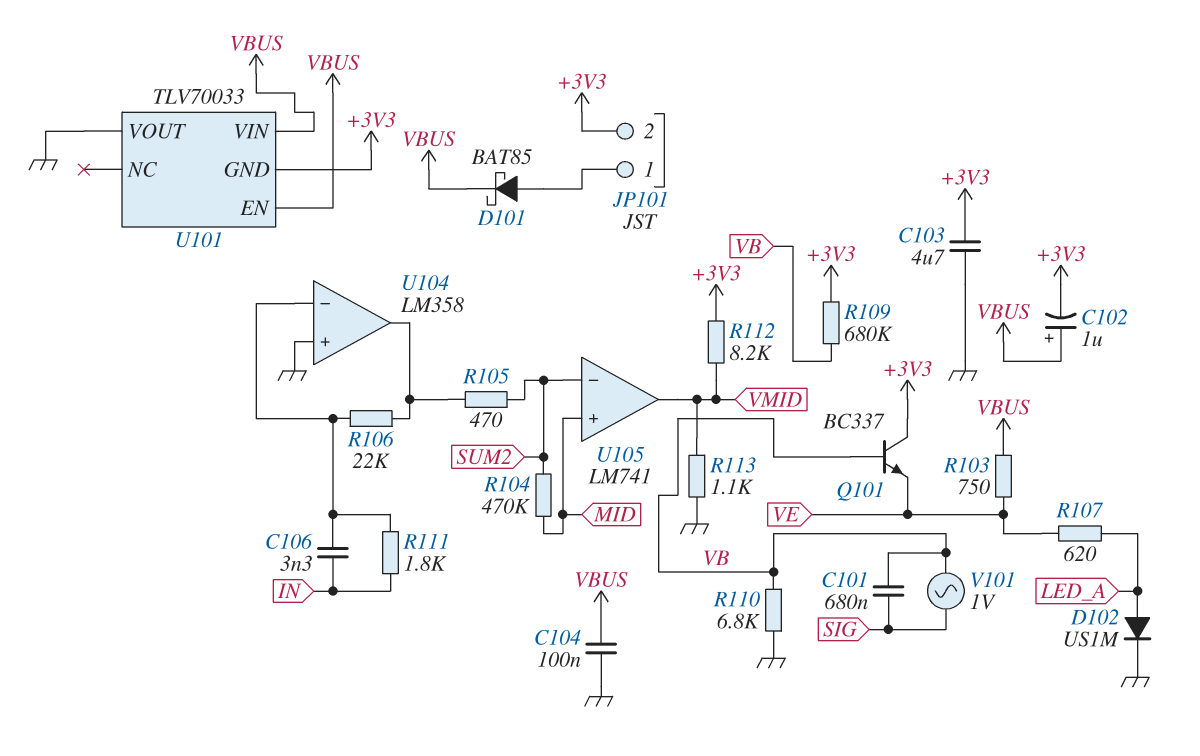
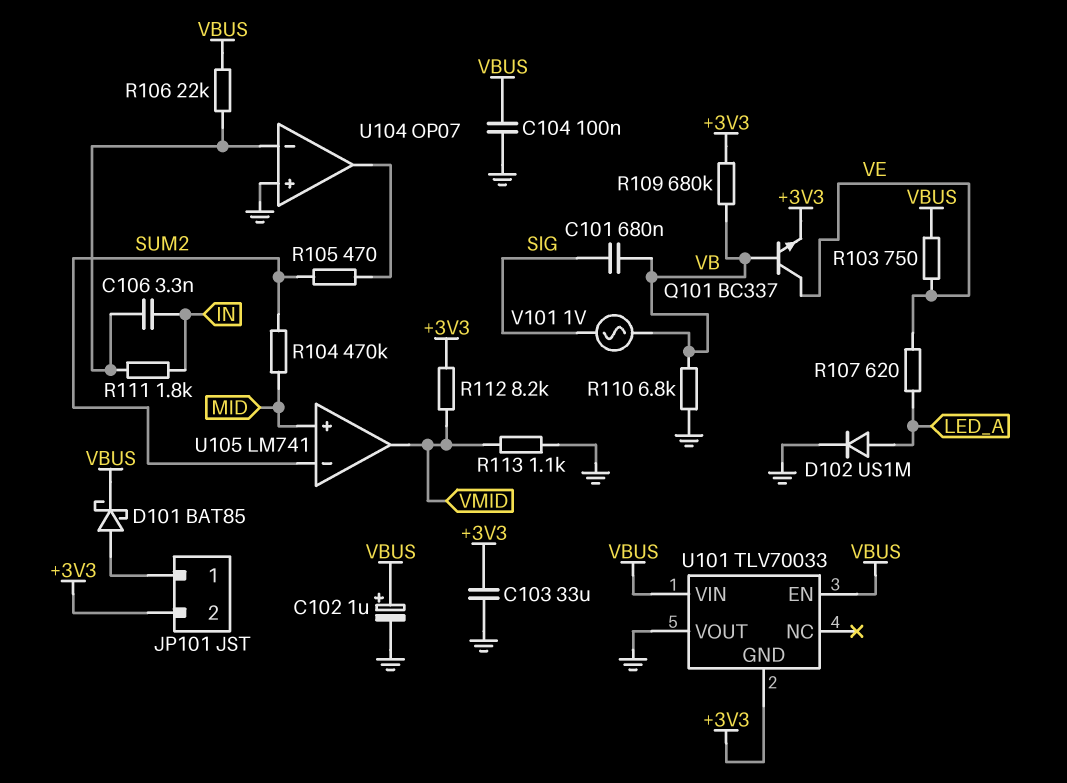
C102: 1uF (plus VBUS, minus +3V3) -> 1uF (plus VBUS, minus GND)
C103: 4.7uF (+3V3, GND) -> 33uF (+3V3, GND)
Q101: NPN BC337 (B VB, C +3V3, E VE) -> NPN BC337 (B VB, C VE, E +3V3)
R106: 22k (U104/in-, U104/out) -> 22k (U104/in-, VBUS)
U104: LM358 -> OP07

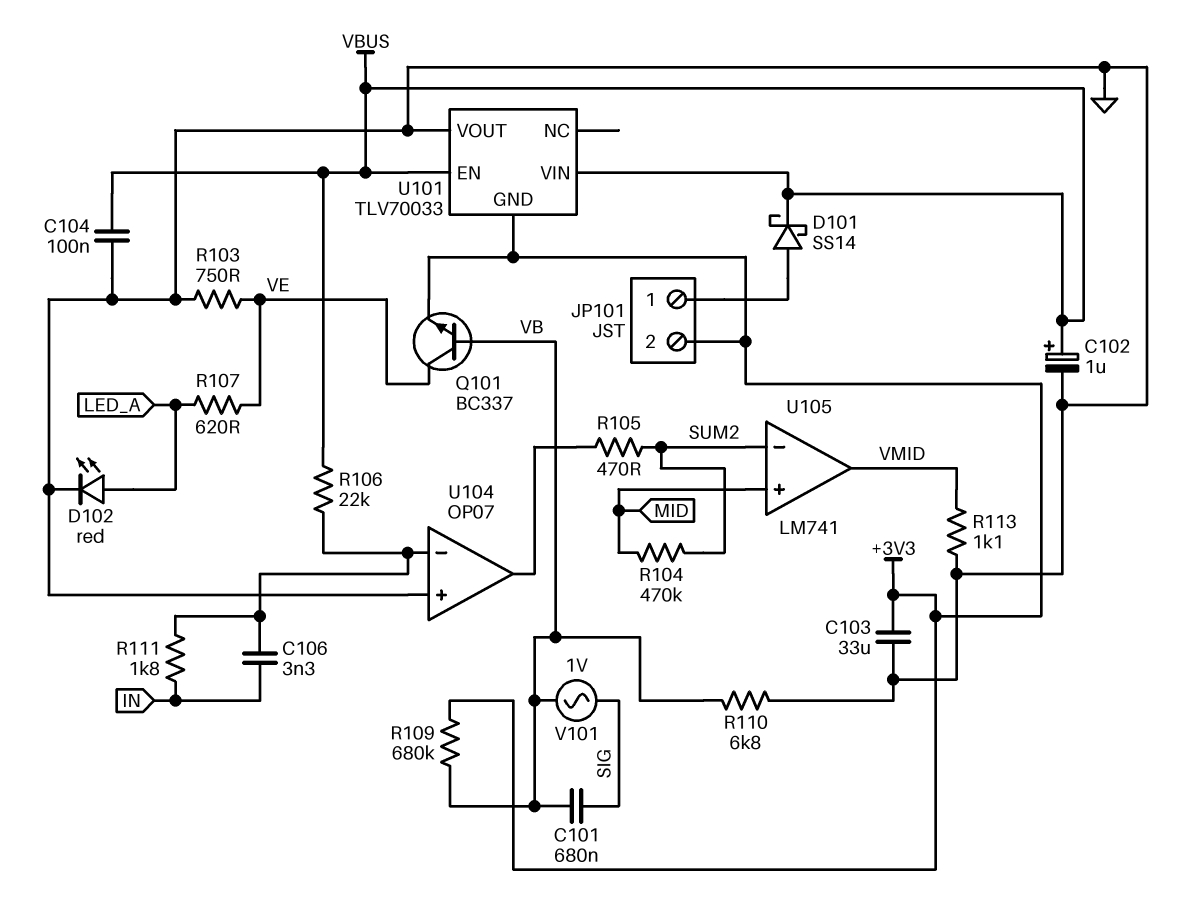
D101: schottky BAT85 (A JP101/1, K VBUS) -> schottky SS14 (A JP101/1, K VBUS)
D102: diode US1M (A LED_A, K GND) -> LED red (A LED_A, K GND)
R103: 750 (VBUS, VE) -> 750 (GND, VE)
R112: 8.2k (+3V3, VMID) -> none

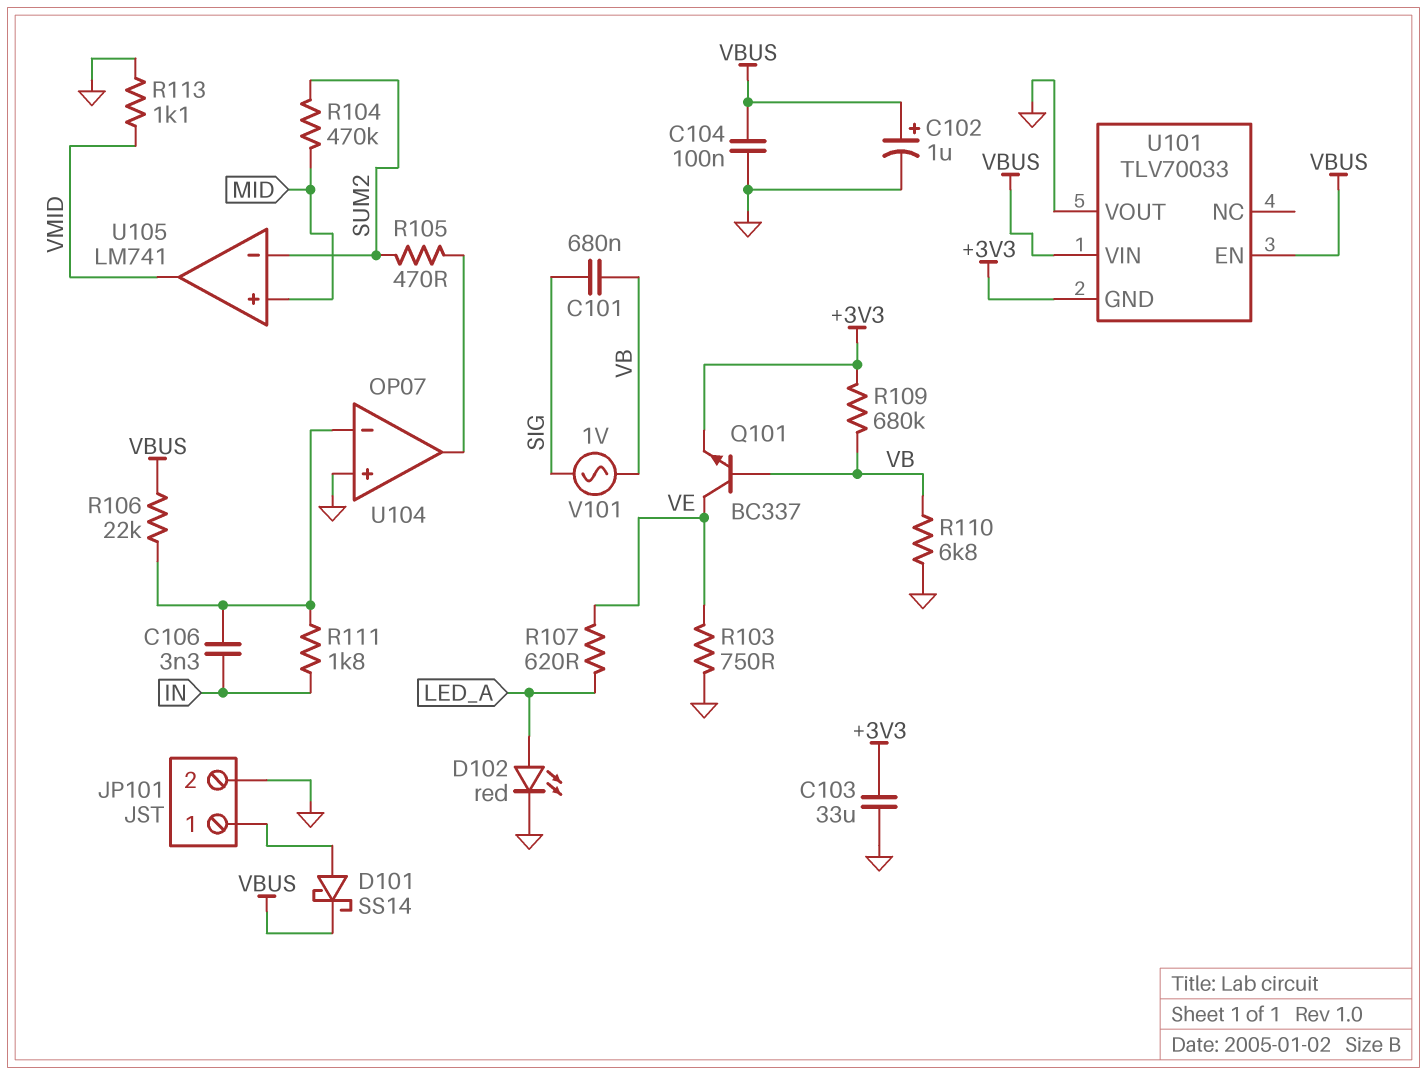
JP101 pin 2: +3V3 -> GND

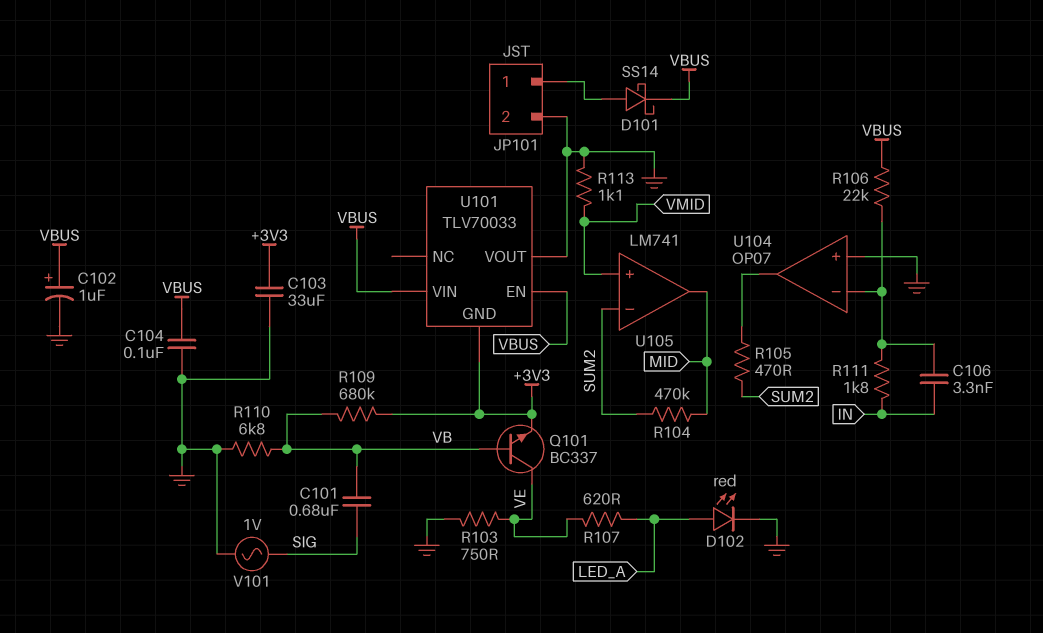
U105 pin in+: MID -> VMID
U105 pin out: VMID -> MID
V101: AC 1V (SIG, VB) -> AC 1V (GND, SIG)

